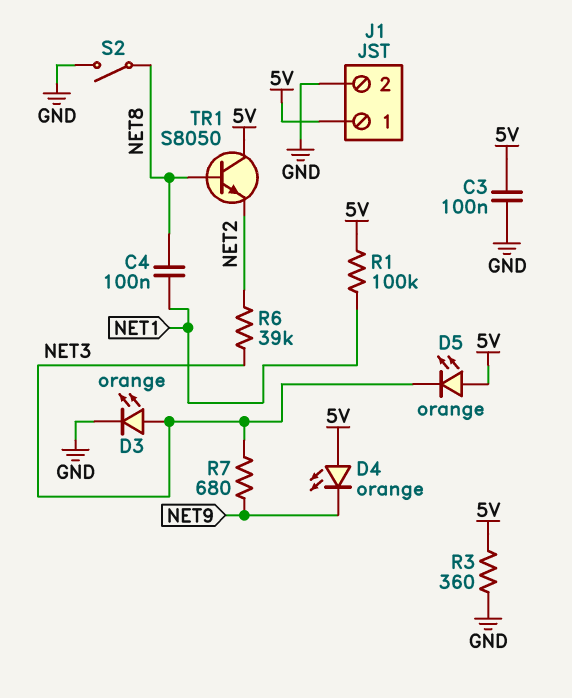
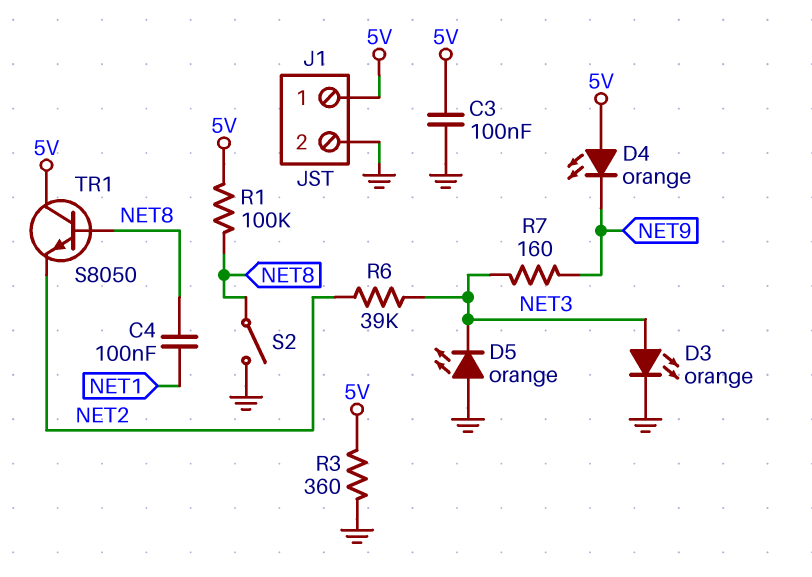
D5: LED orange (A 5V, K NET3) -> LED orange (A GND, K NET3)
R1: 100k (5V, NET1) -> 100k (5V, NET8)
R7: 680 (NET3, NET9) -> 160 (NET3, NET9)

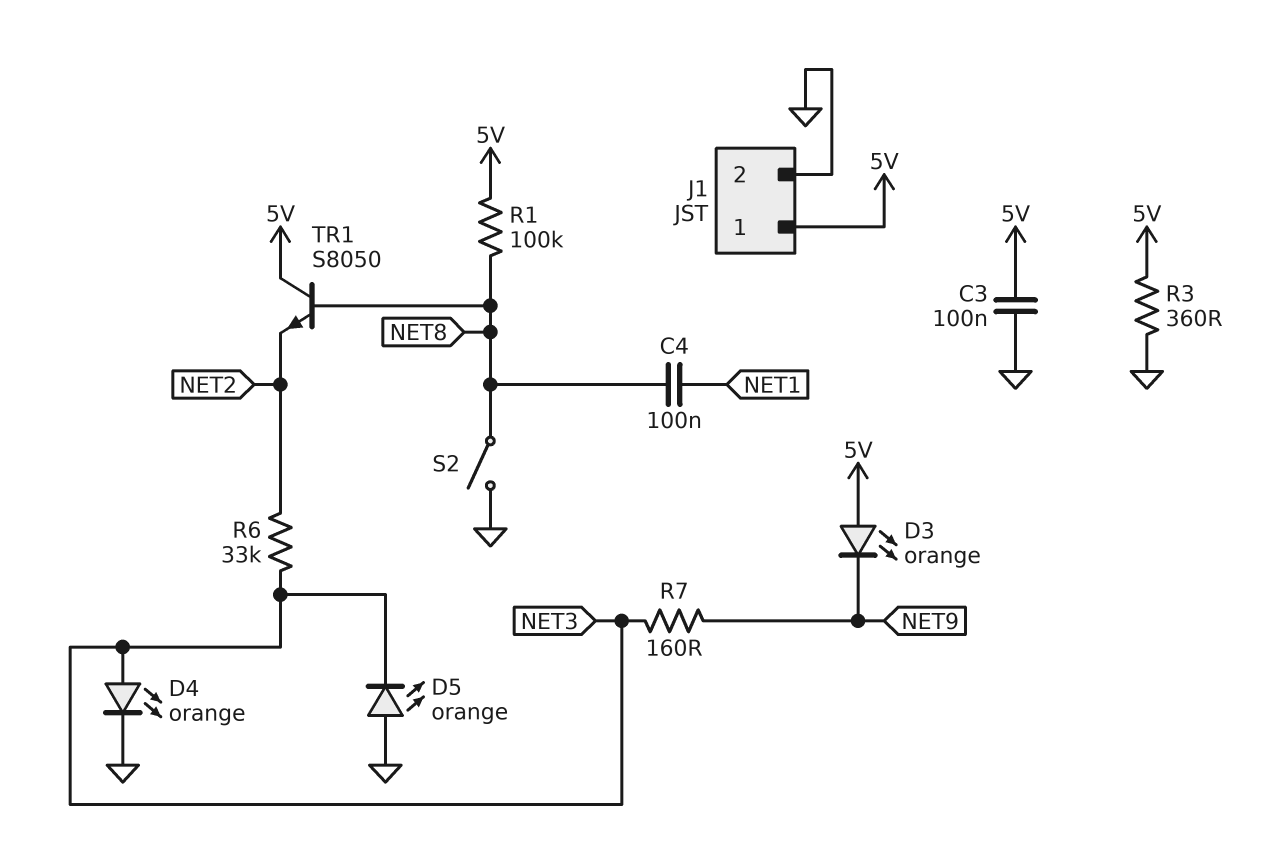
D3: LED orange (A NET3, K GND) -> LED orange (A 5V, K NET9)
D4: LED orange (A 5V, K NET9) -> LED orange (A NET3, K GND)
R6: 39k (NET2, NET3) -> 33k (NET2, NET3)

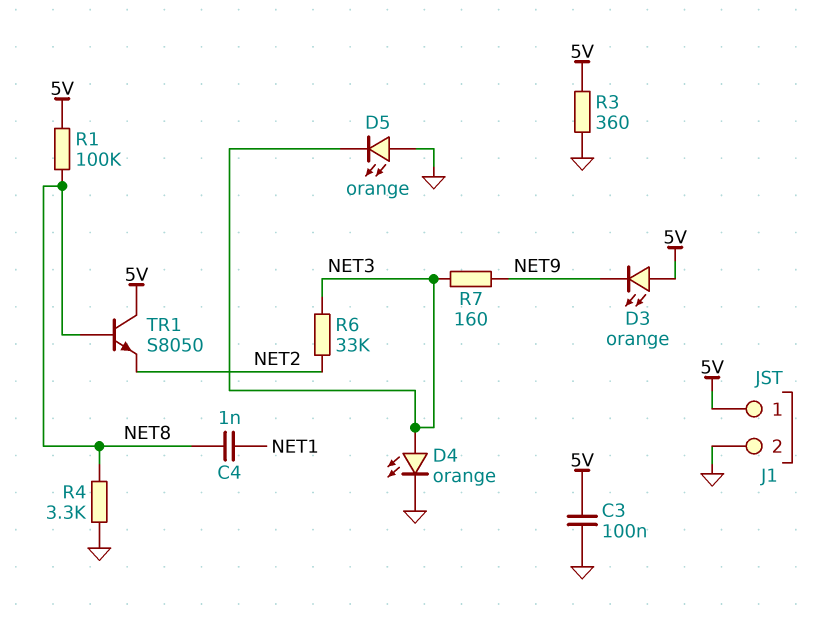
C4: 100nF (NET1, NET8) -> 1nF (NET1, NET8)
R4: none -> 3.3k (GND, NET8)
S2: switch (GND, NET8) -> none

